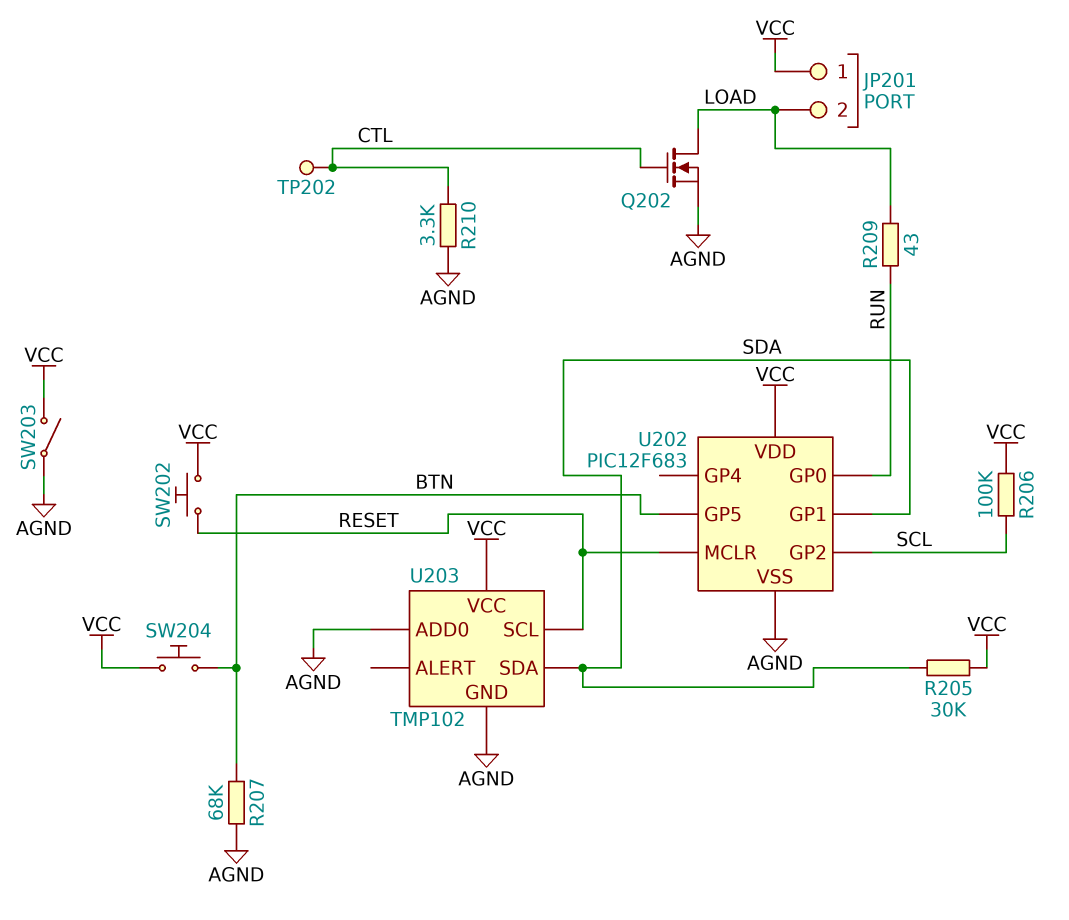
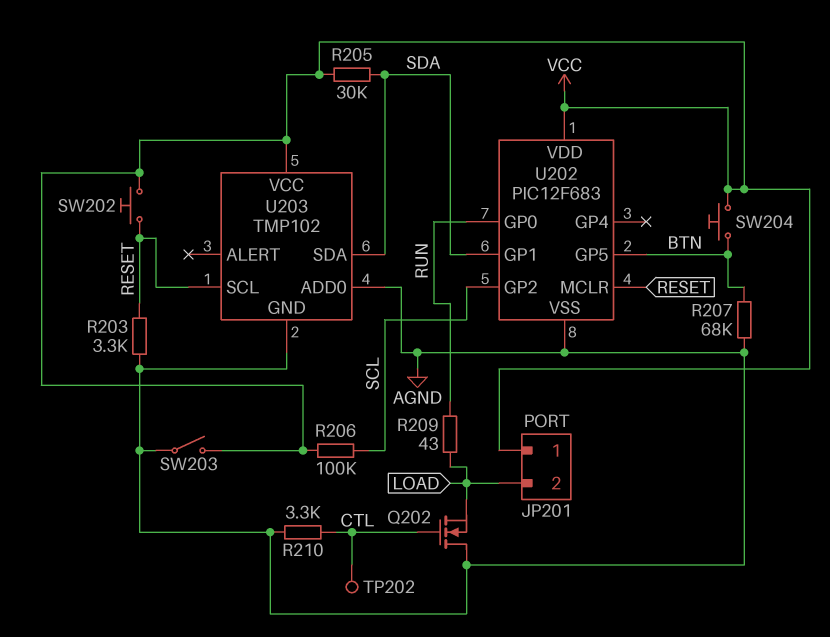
Q202: NMOS (G CTL, D LOAD, S AGND) -> NMOS (G CTL, D AGND, S LOAD)
R203: none -> 3.3k (AGND, RESET)

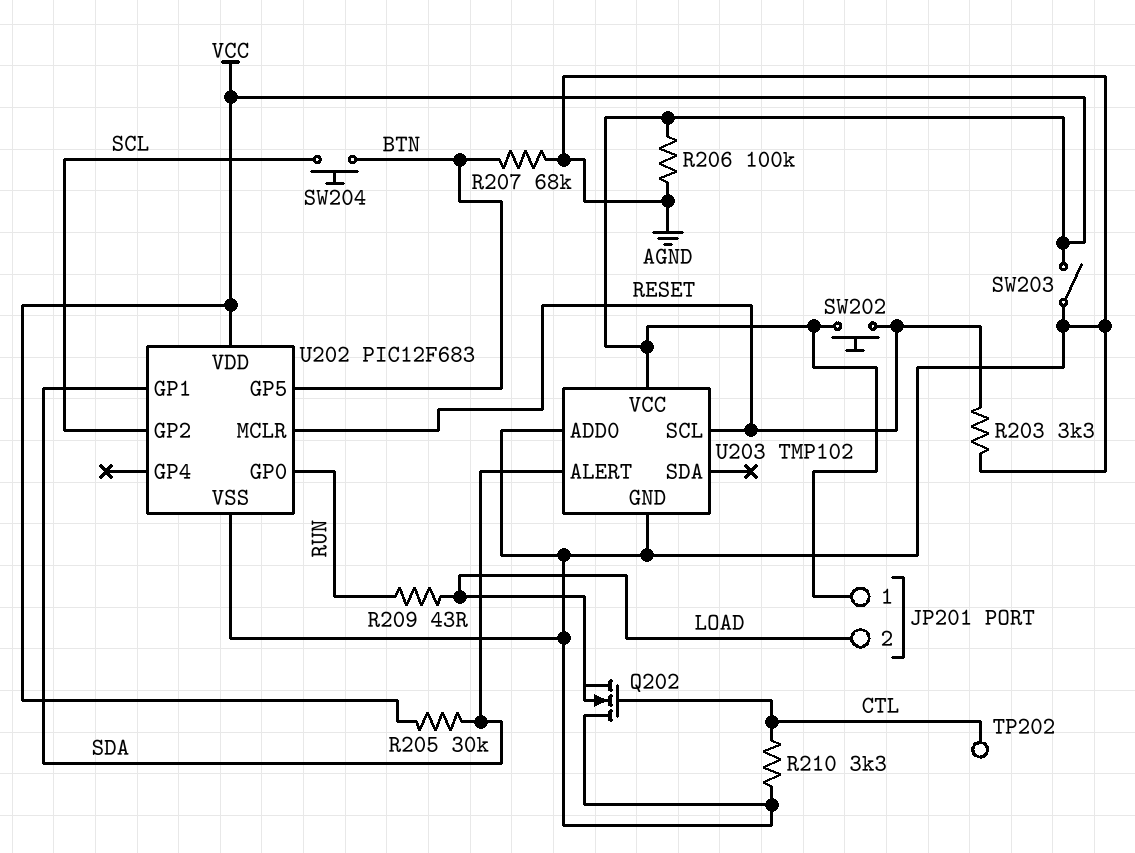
R206: 100k (SCL, VCC) -> 100k (AGND, VCC)
SW204: button (BTN, VCC) -> button (BTN, SCL)
U203 pin ALERT: none -> SDA
U203 pin SDA: SDA -> none

